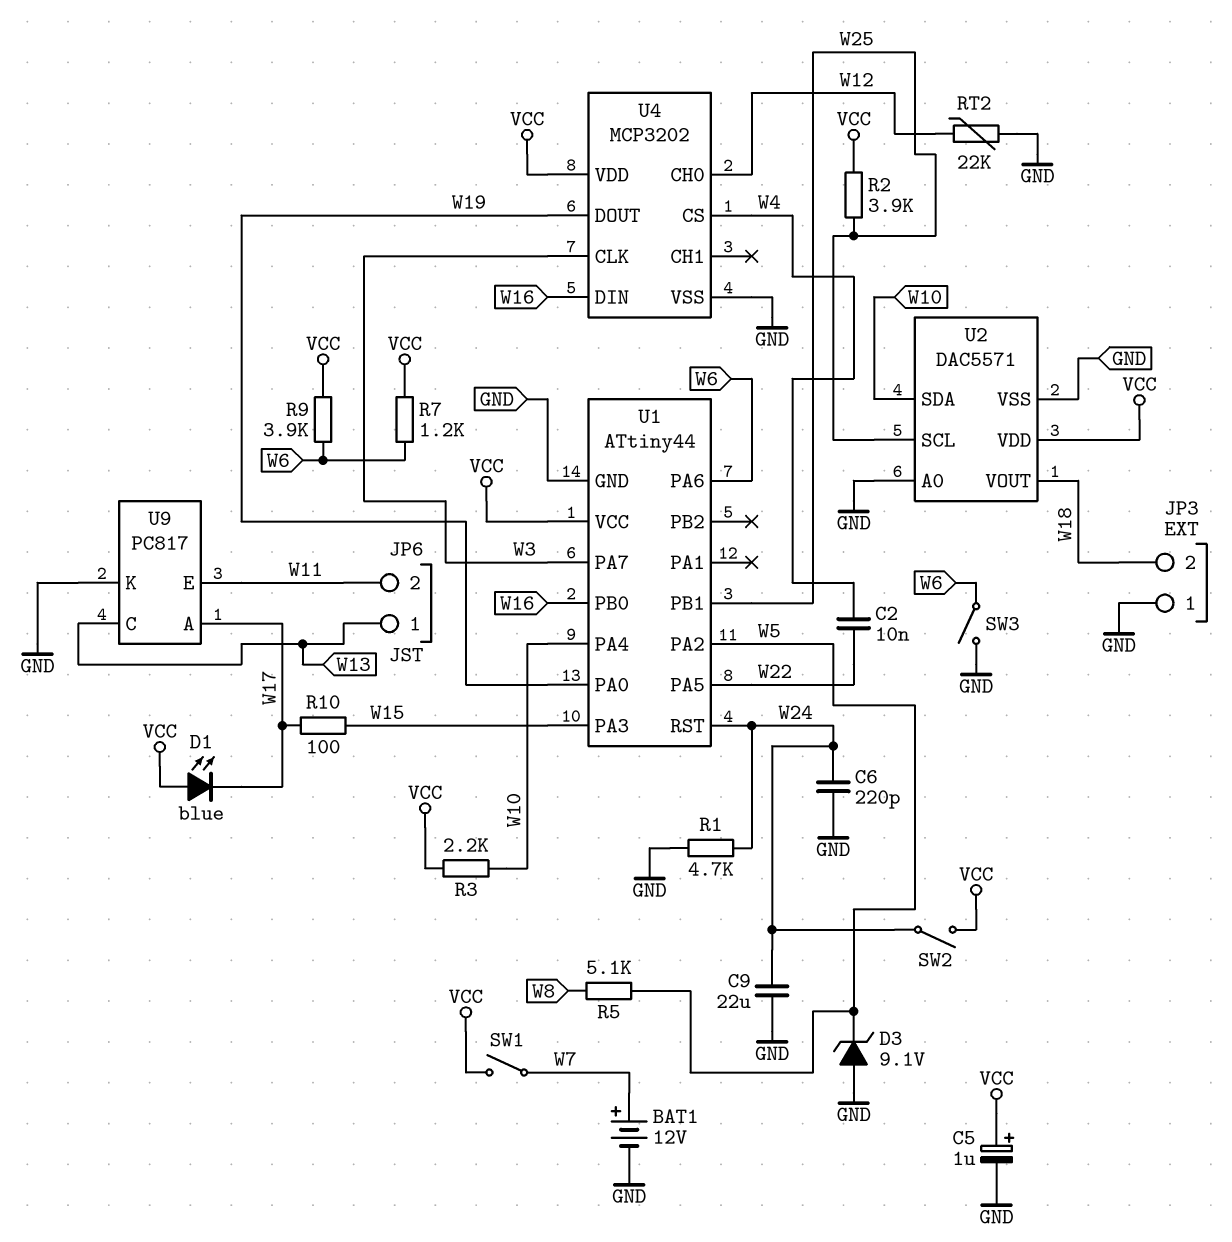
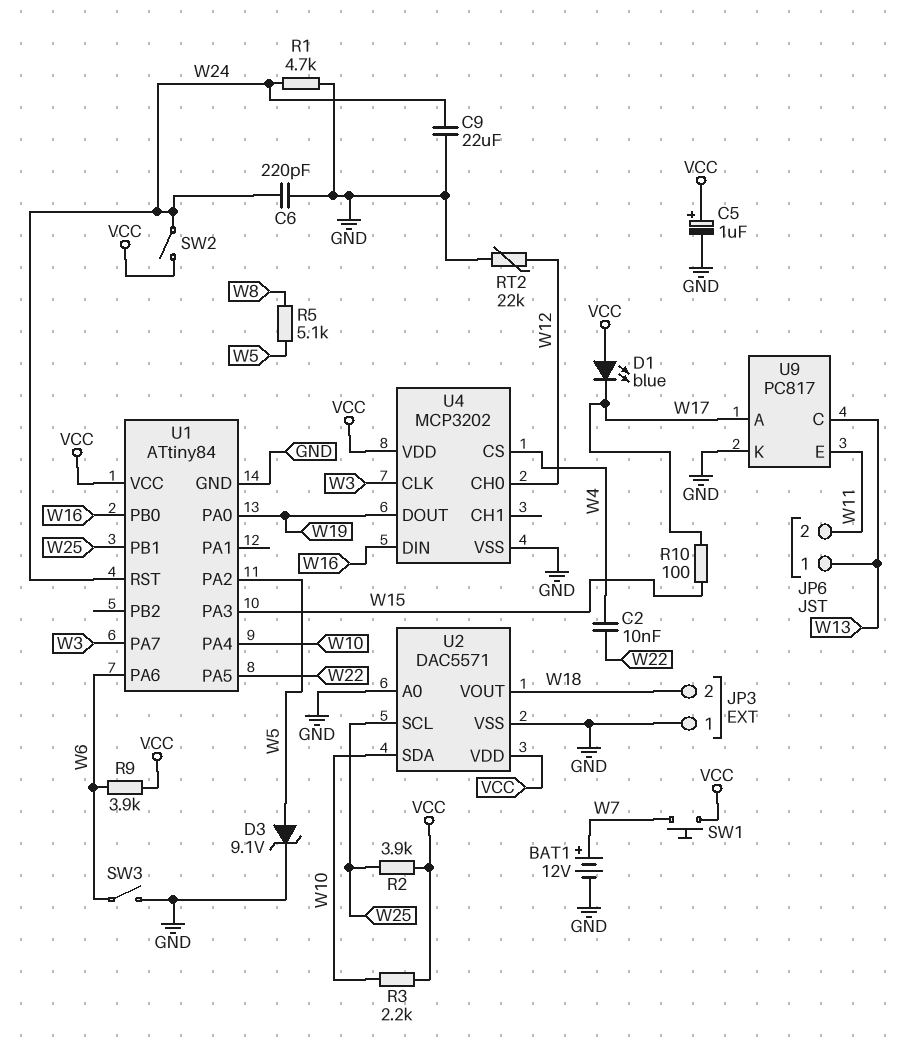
D3: zener 9.1V (A GND, K W5) -> zener 9.1V (A W5, K GND)
R7: 1.2k (VCC, W6) -> none
SW1: switch (VCC, W7) -> button (VCC, W7)
U1: ATtiny44 -> ATtiny84

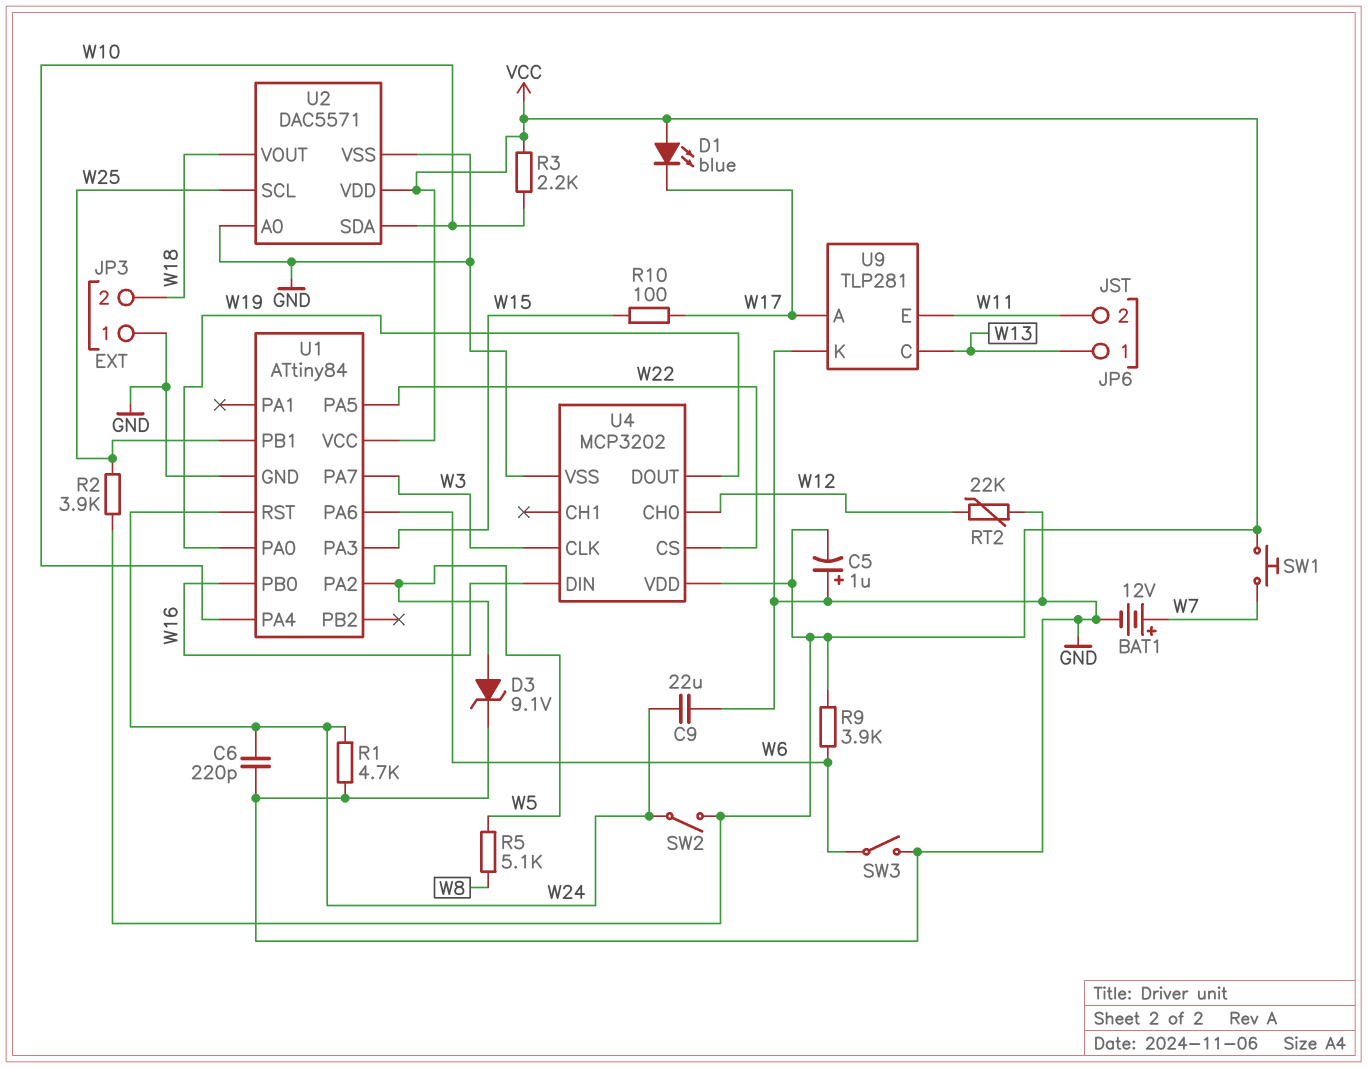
C2: 10nF (W4, W22) -> none
C5: 1uF (plus VCC, minus GND) -> 1uF (plus GND, minus VCC)
U4 pin CS: W4 -> W22
U9: PC817 -> TLP281

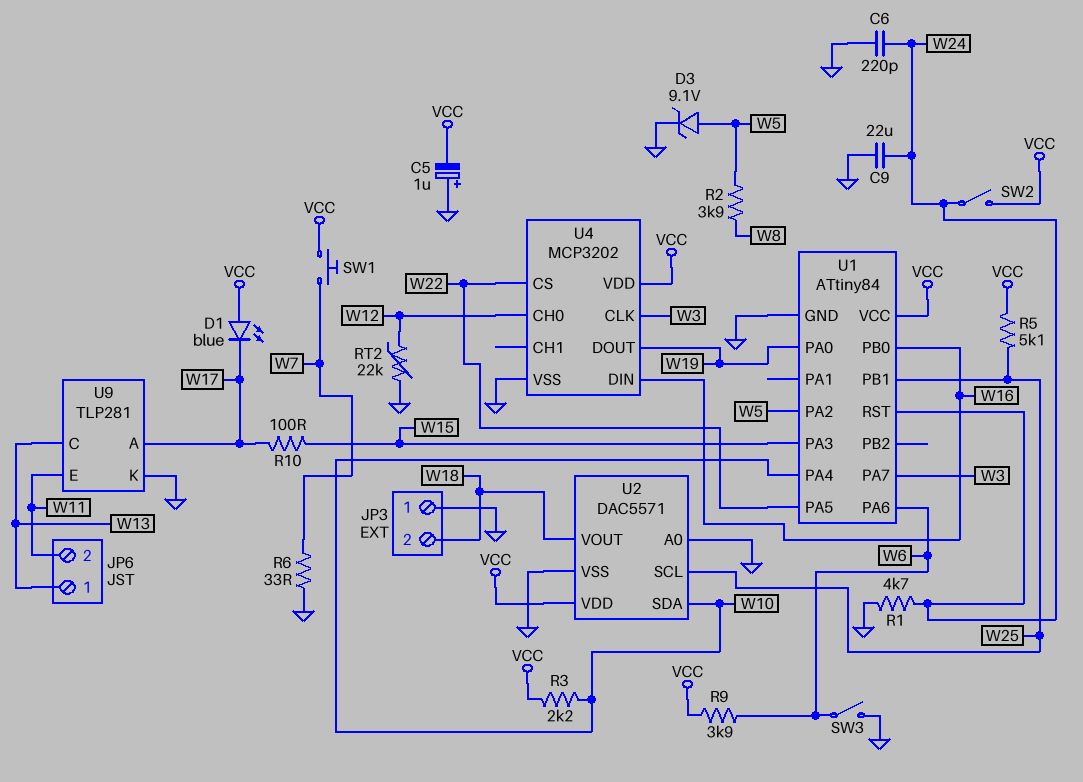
BAT1: 12V (plus W7, minus GND) -> none
R2: 3.9k (VCC, W25) -> 3.9k (W5, W8)
R5: 5.1k (W5, W8) -> 5.1k (VCC, W25)
R6: none -> 33 (GND, W7)

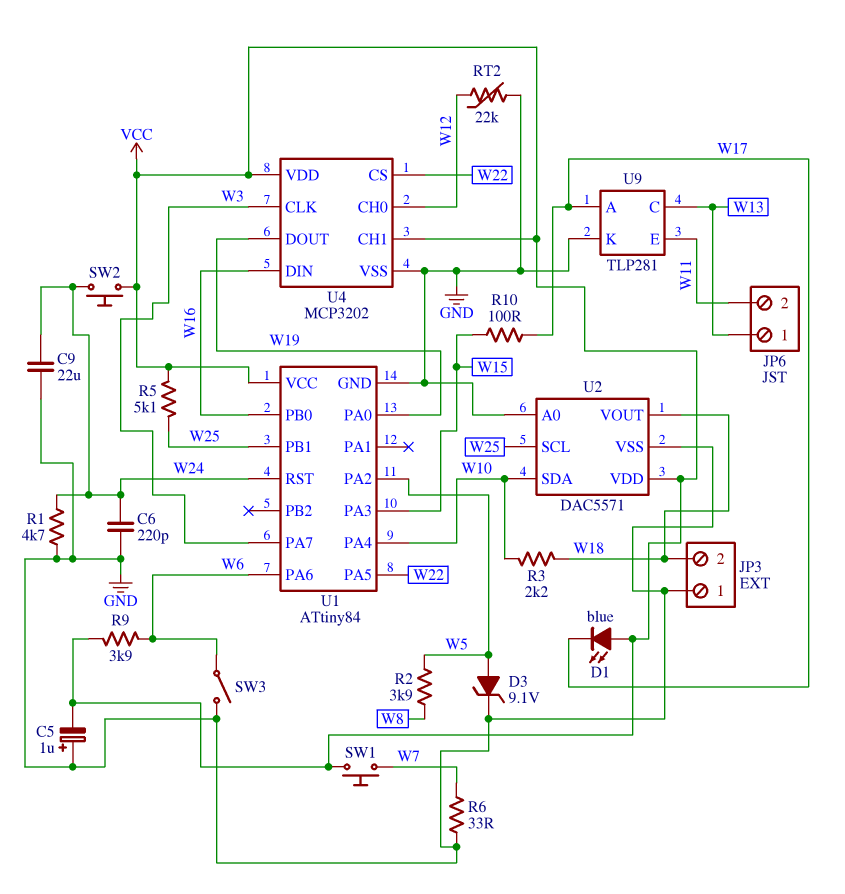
R3: 2.2k (VCC, W10) -> 2.2k (W10, W18)
SW2: switch (VCC, W24) -> button (VCC, W24)
U4 pin CH1: none -> VCC

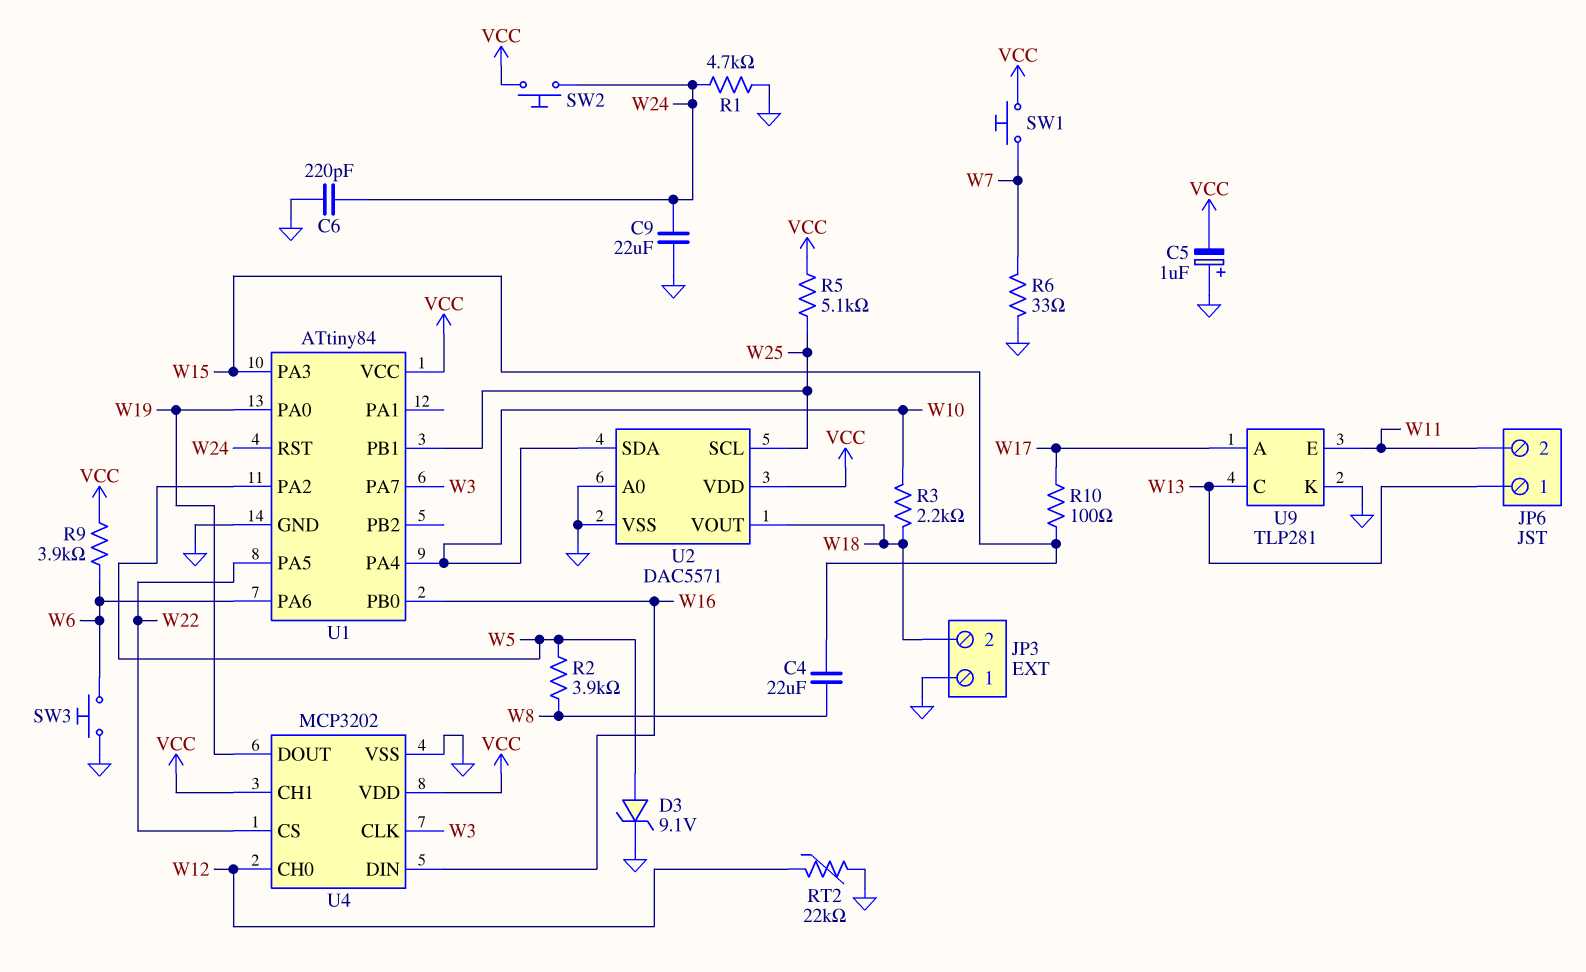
C4: none -> 22uF (W8, W15)
D1: LED blue (A VCC, K W17) -> none
SW3: switch (GND, W6) -> button (GND, W6)

